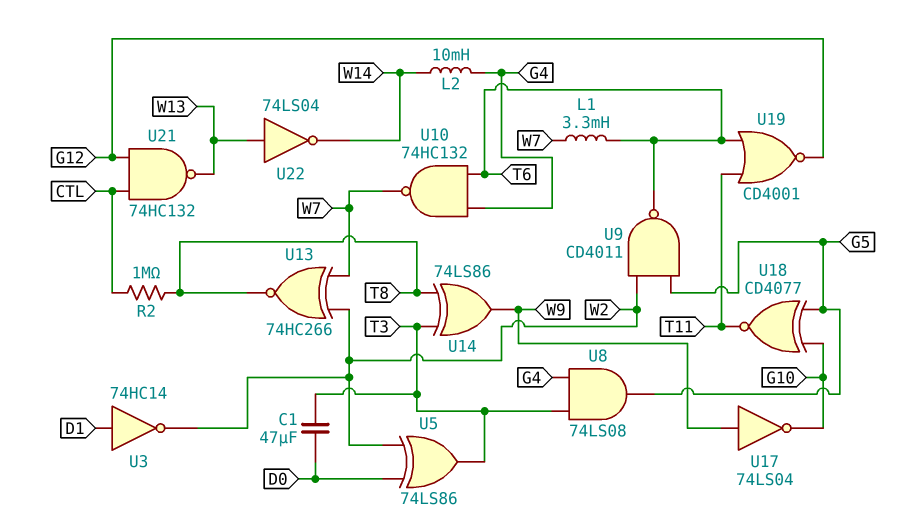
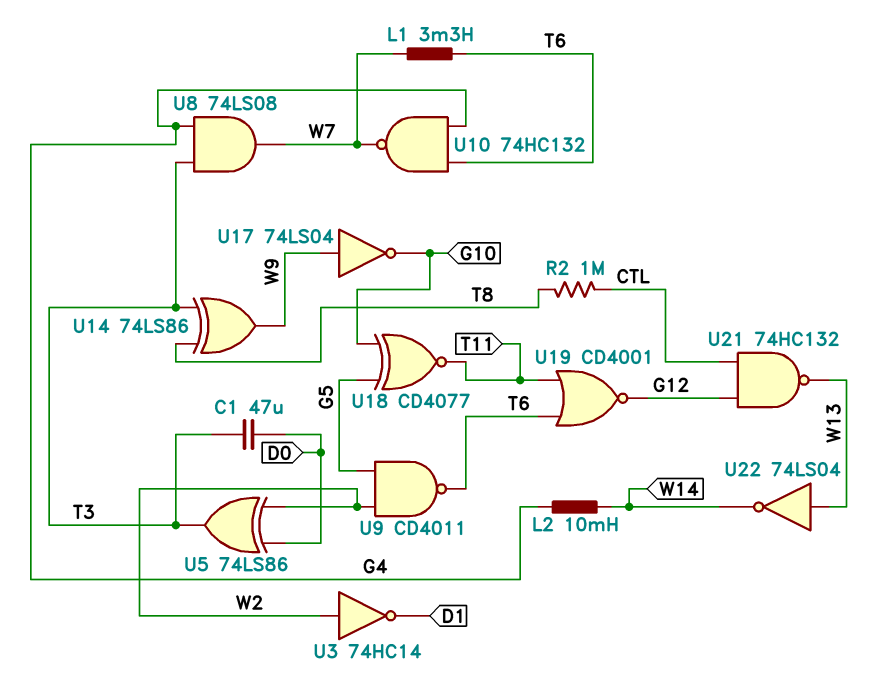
U3: NOT 74HC14 (in D1, out W2) -> NOT 74HC14 (in W2, out D1)
U8: AND 74LS08 (in G4, in T3, out G5) -> AND 74LS08 (in G4, in T3, out W7)
U13: XNOR 74HC266 (in W2, in W7, out T8) -> none

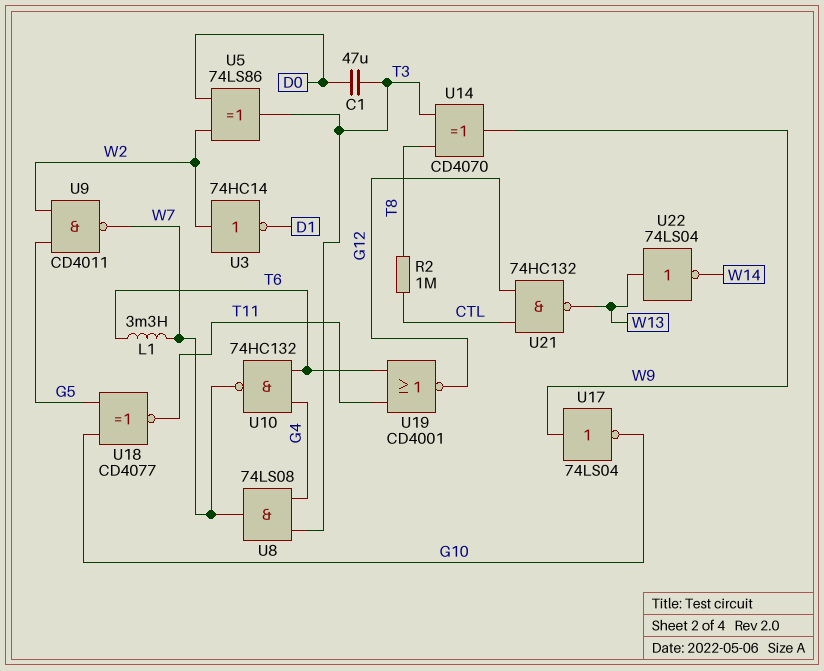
L2: 10mH (G4, W14) -> none
U9: NAND CD4011 (in G5, in W2, out T6) -> NAND CD4011 (in G5, in W2, out W7)
U14: XOR 74LS86 (in T3, in T8, out W9) -> XOR CD4070 (in T3, in T8, out W9)

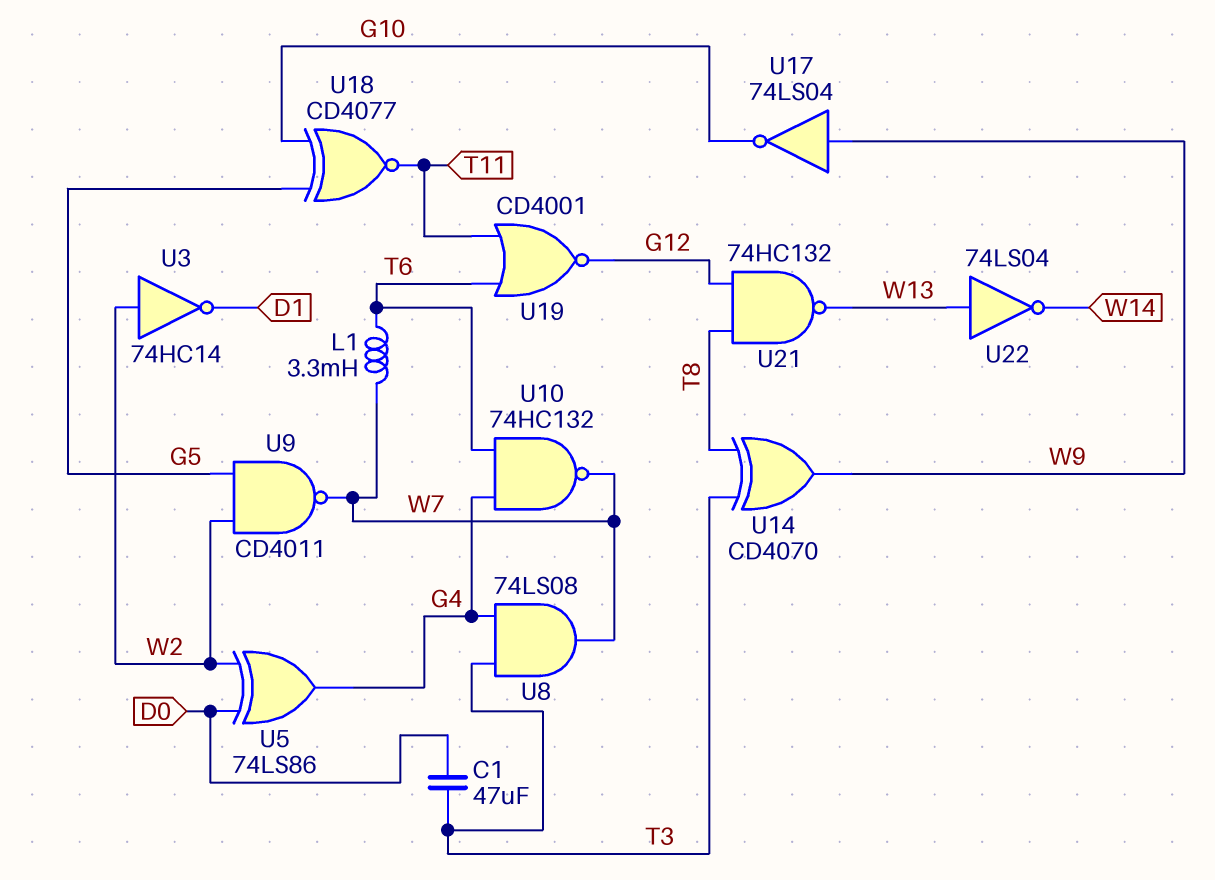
R2: 1M (CTL, T8) -> none
U5: XOR 74LS86 (in D0, in W2, out T3) -> XOR 74LS86 (in D0, in W2, out G4)
U21: NAND 74HC132 (in CTL, in G12, out W13) -> NAND 74HC132 (in G12, in T8, out W13)

